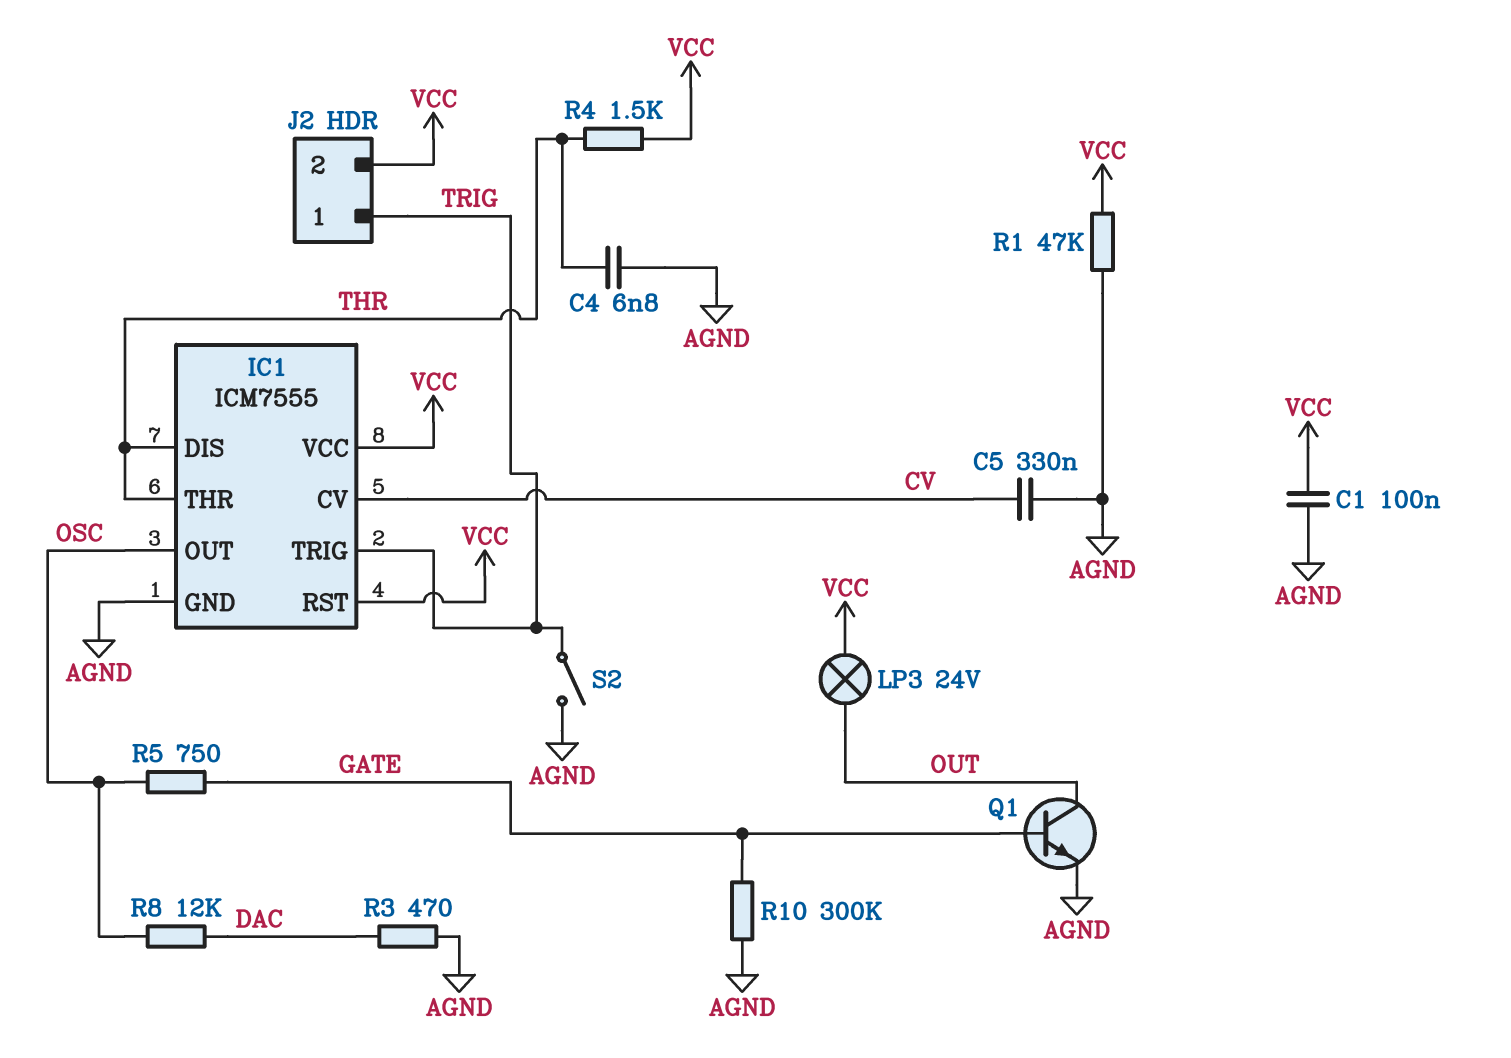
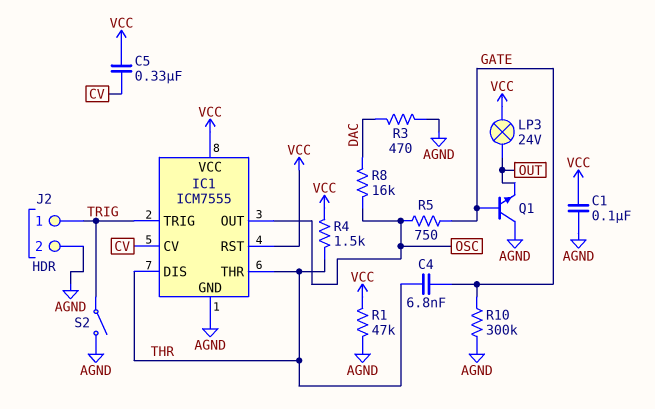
C4: 6.8nF (AGND, THR) -> 6.8nF (GATE, THR)
C5: 330nF (AGND, CV) -> 330nF (CV, VCC)
J2 pin 2: VCC -> AGND
Q1: NPN (B GATE, C OUT, E AGND) -> NPN (B GATE, C AGND, E OUT)
R8: 12k (DAC, OSC) -> 16k (DAC, OSC)

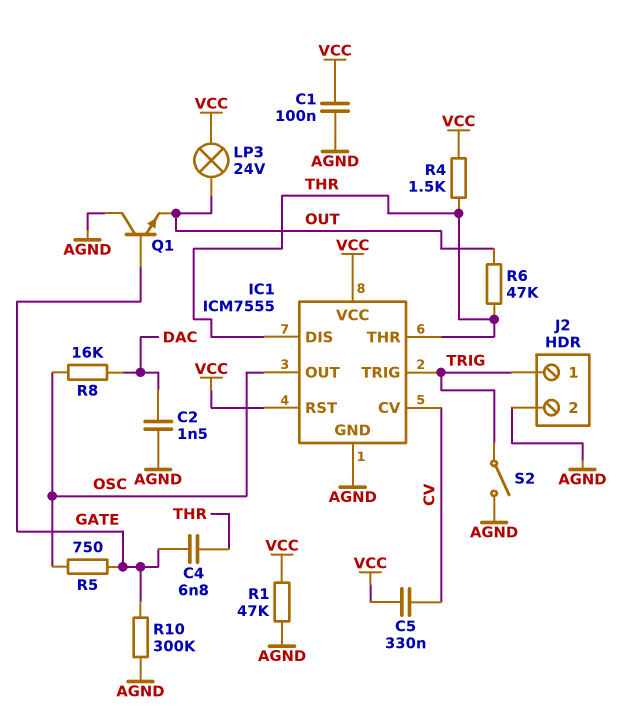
C2: none -> 1.5nF (AGND, DAC)
R3: 470 (AGND, DAC) -> none
R6: none -> 47k (OUT, THR)

